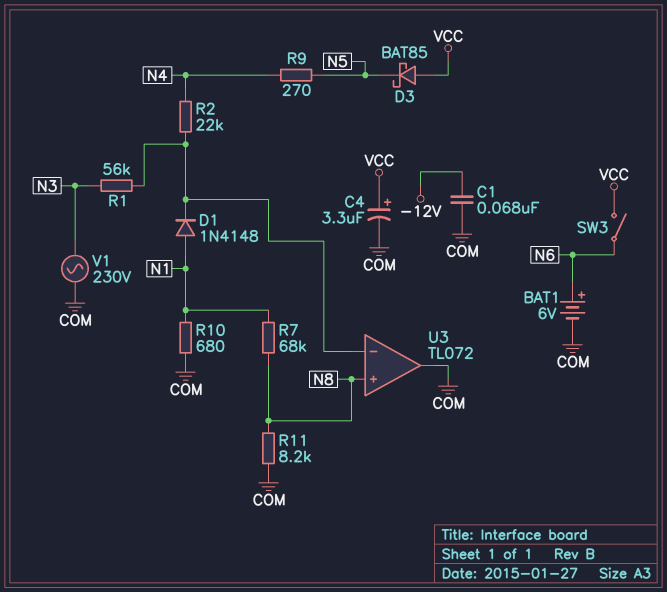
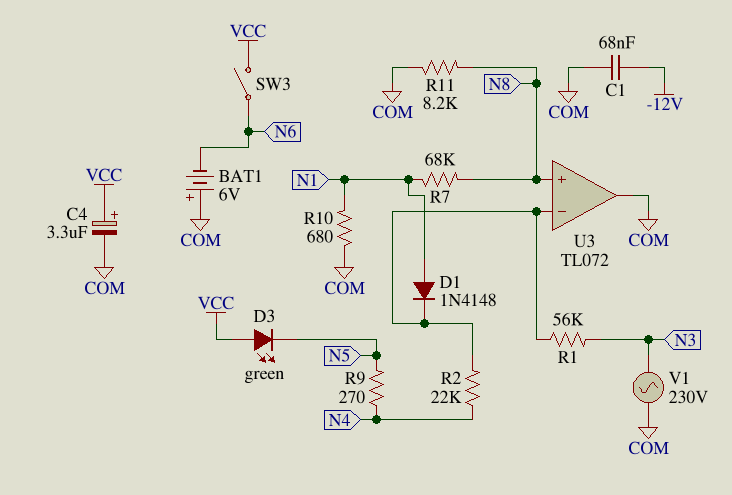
BAT1: 6V (plus N6, minus COM) -> 6V (plus COM, minus N6)
D3: schottky BAT85 (A VCC, K N5) -> LED green (A VCC, K N5)

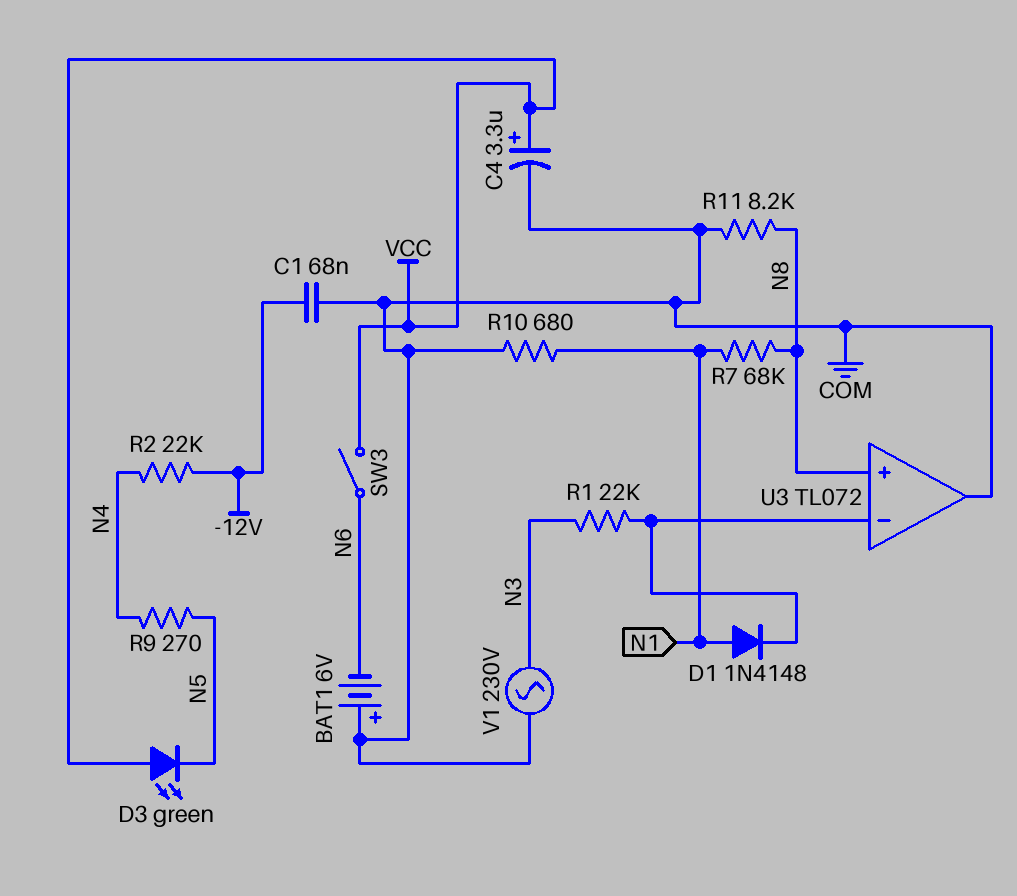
R1: 56k (N3, U3/in-) -> 22k (N3, U3/in-)
R2: 22k (N4, U3/in-) -> 22k (-12V, N4)

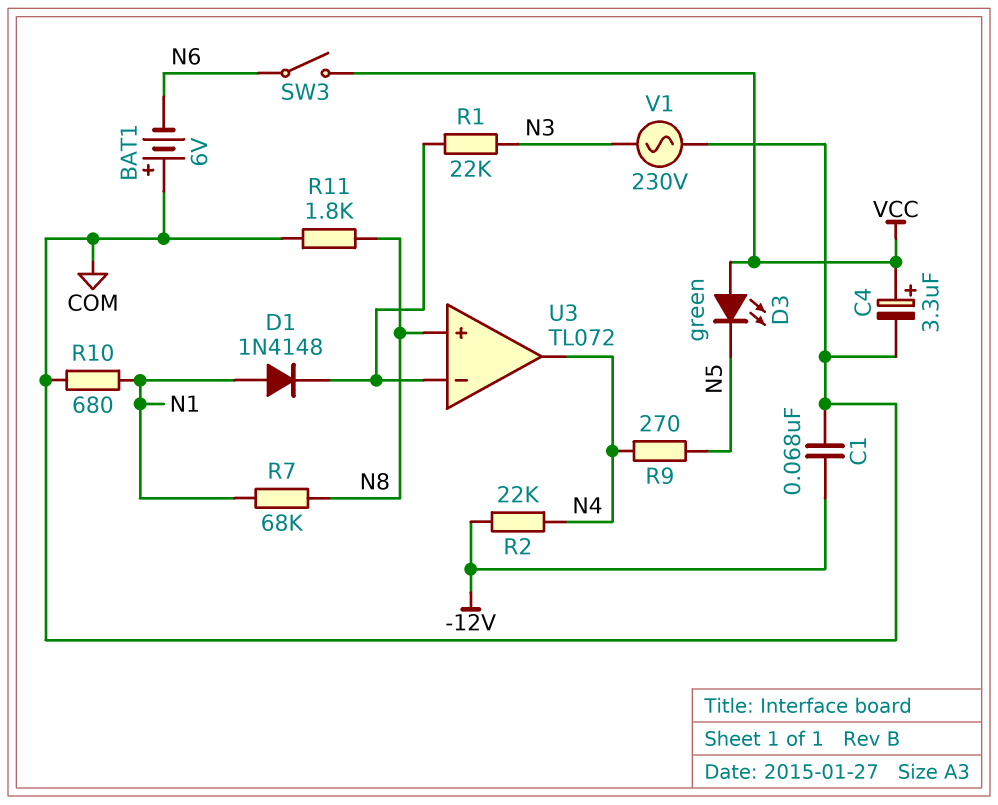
R11: 8.2k (COM, N8) -> 1.8k (COM, N8)
U3 pin out: COM -> N4

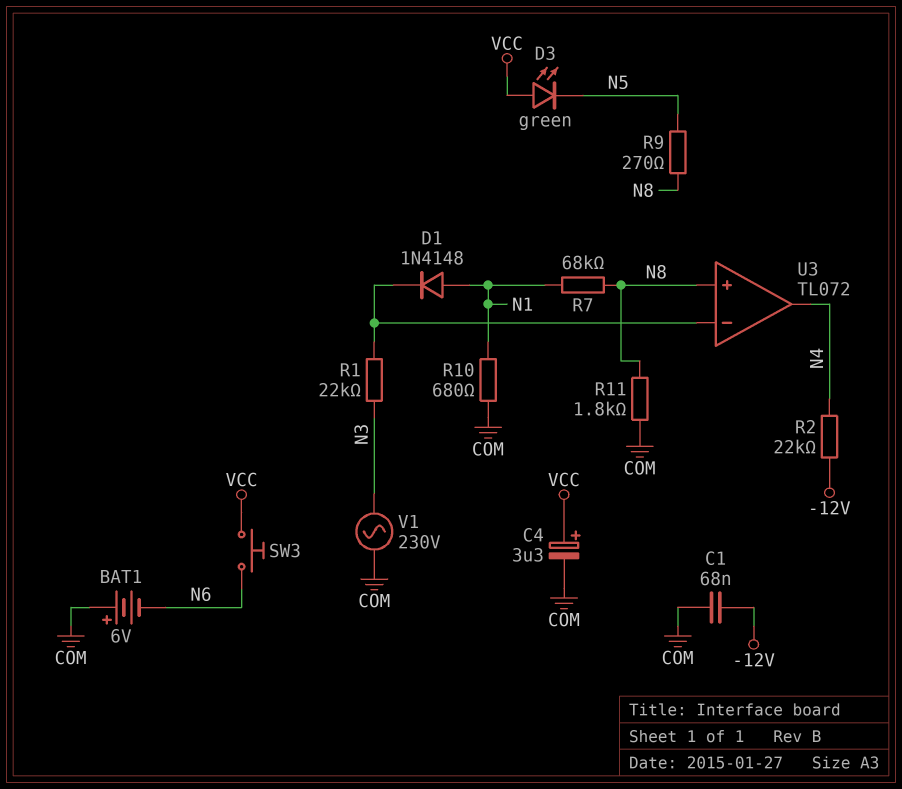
R9: 270 (N4, N5) -> 270 (N5, N8)
SW3: switch (N6, VCC) -> button (N6, VCC)

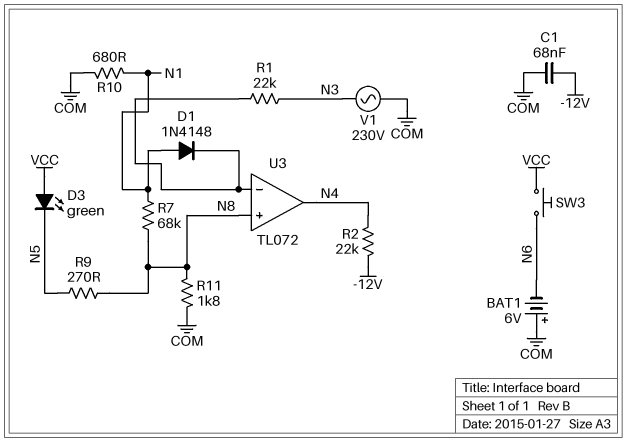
C4: 3.3uF (plus VCC, minus COM) -> none

